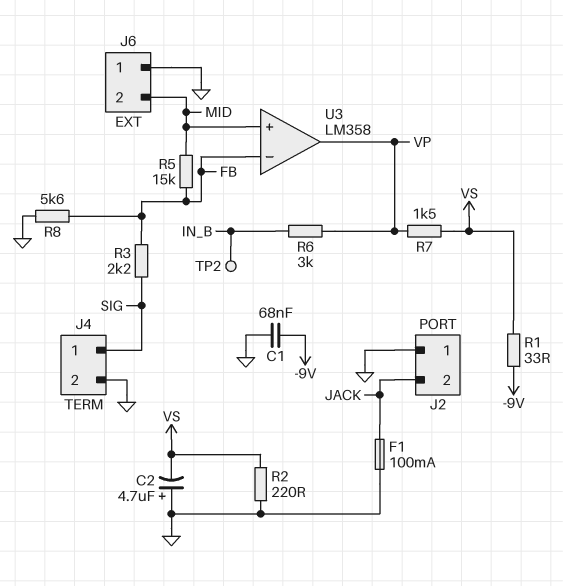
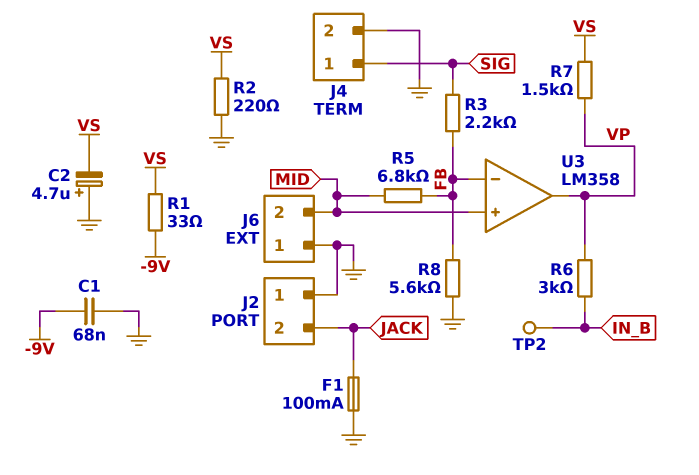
R5: 15k (FB, MID) -> 6.8k (FB, MID)

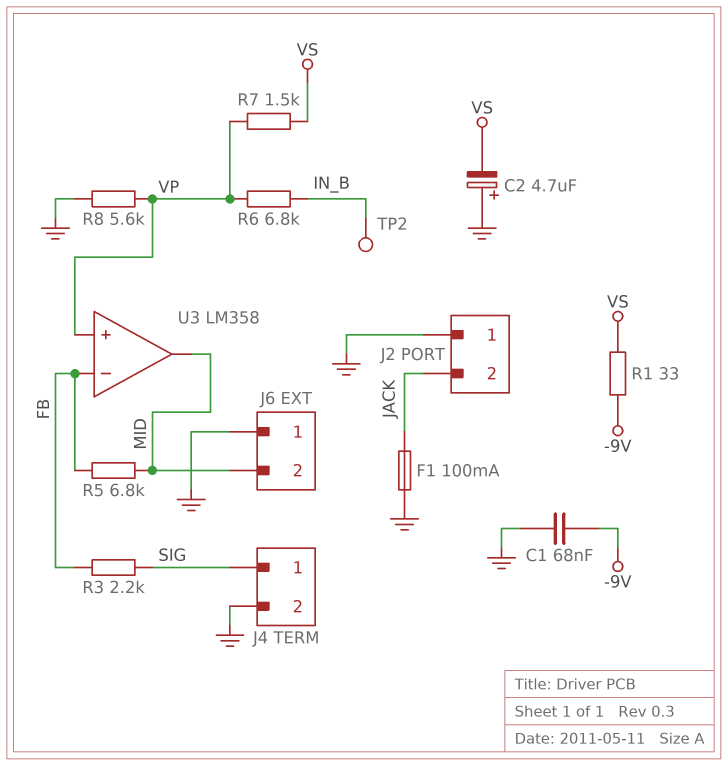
R2: 220 (GND, VS) -> none
R6: 3k (IN_B, VP) -> 6.8k (IN_B, VP)
R8: 5.6k (FB, GND) -> 5.6k (GND, VP)
U3 pin in+: MID -> VP
U3 pin out: VP -> MID

